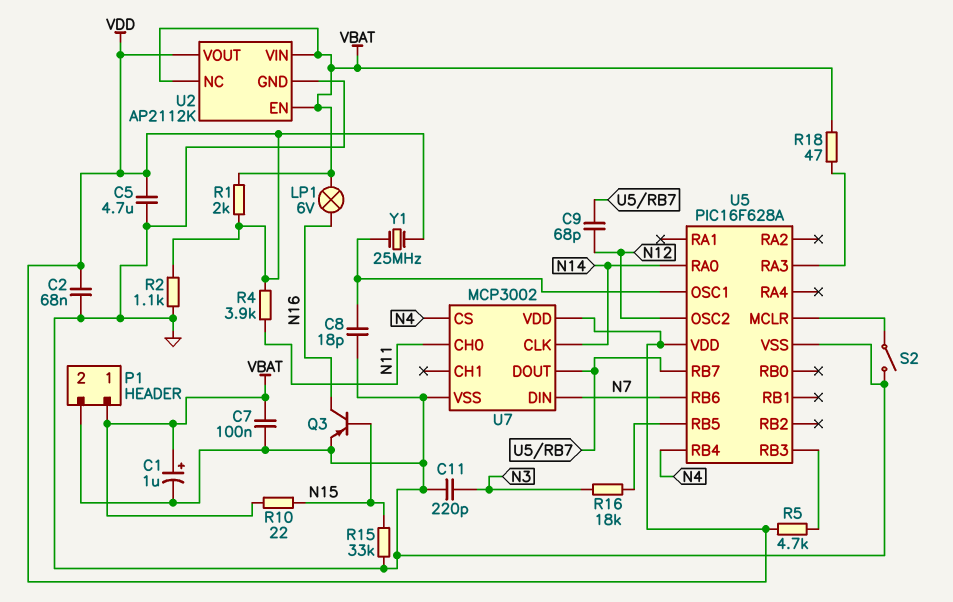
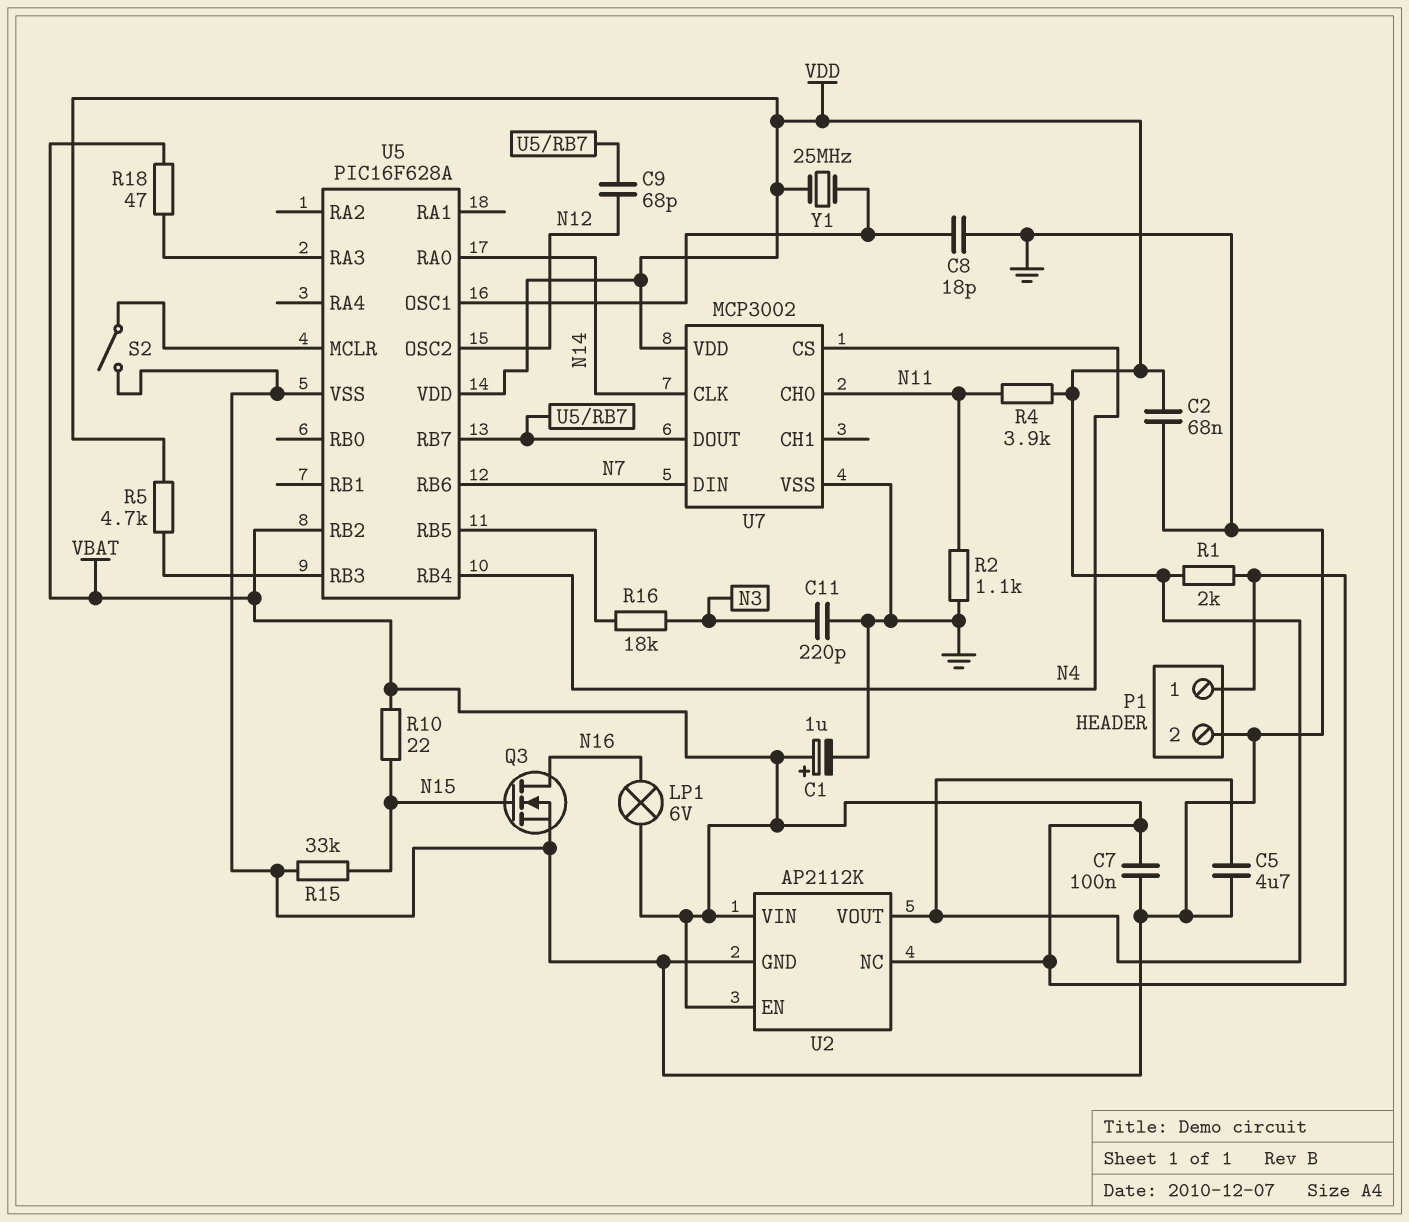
Q3: PNP (B N15, C N16, E GND) -> NMOS (G N15, D N16, S GND)
R2: 1.1k (GND, VDD) -> 1.1k (GND, N11)
U5 pin RB2: none -> VBAT

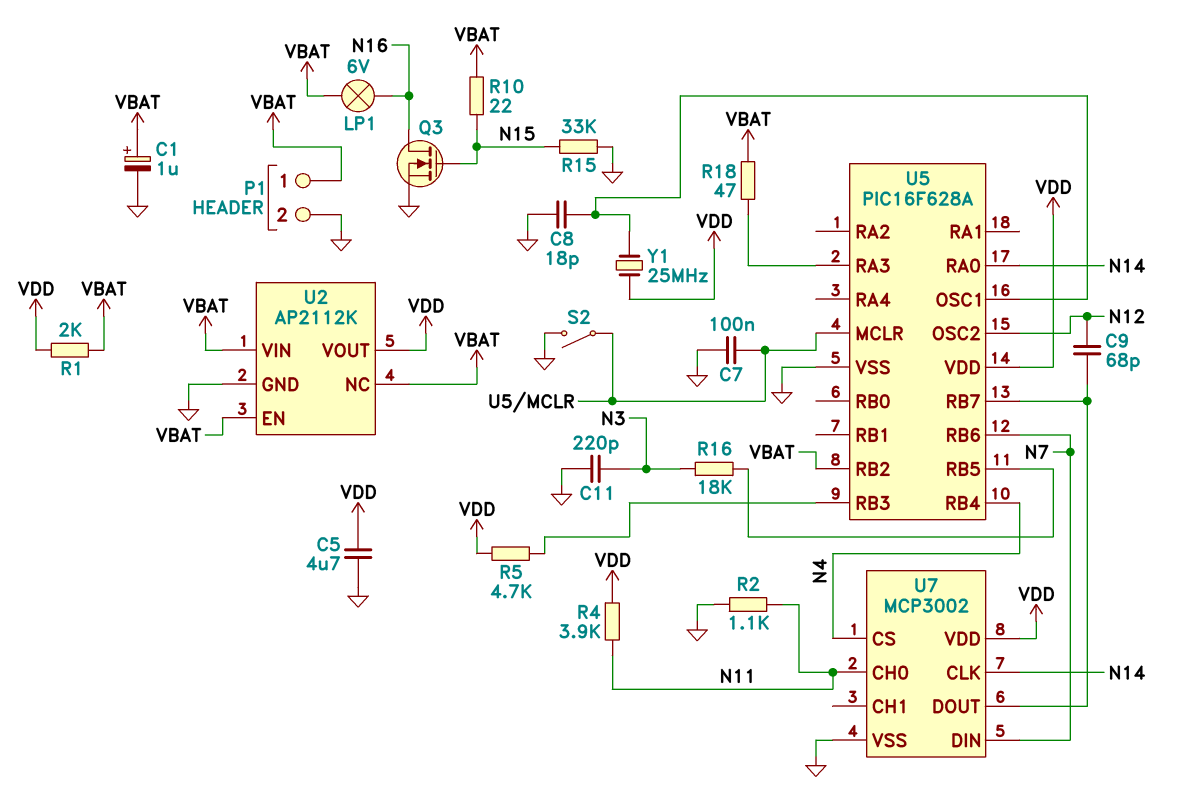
C2: 68nF (GND, VDD) -> none
C7: 100nF (GND, VBAT) -> 100nF (GND, U5/MCLR)

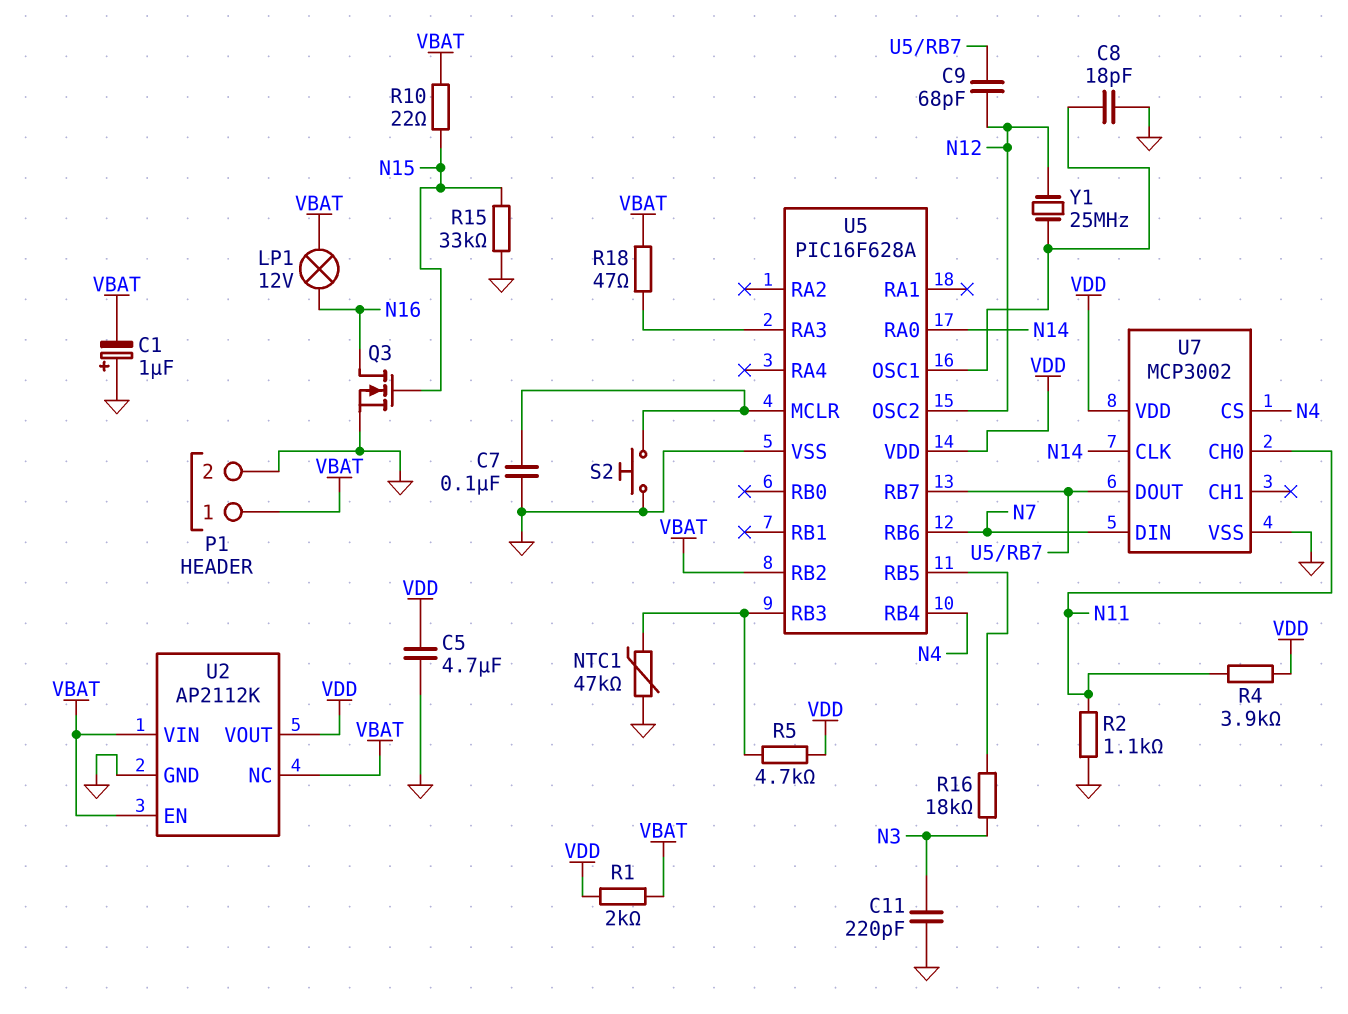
C1: 1uF (plus VBAT, minus GND) -> 1uF (plus GND, minus VBAT)
LP1: lamp 6V (N16, VBAT) -> lamp 12V (N16, VBAT)
NTC1: none -> 47k (GND, U5/RB3)
S2: switch (GND, U5/MCLR) -> button (GND, U5/MCLR)
Y1: 25MHz (U5/OSC1, VDD) -> 25MHz (N12, U5/OSC1)

